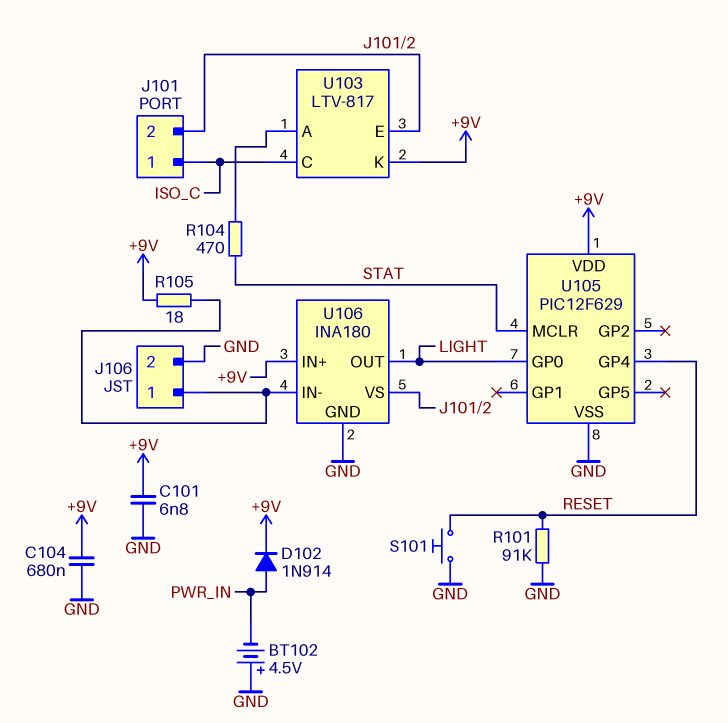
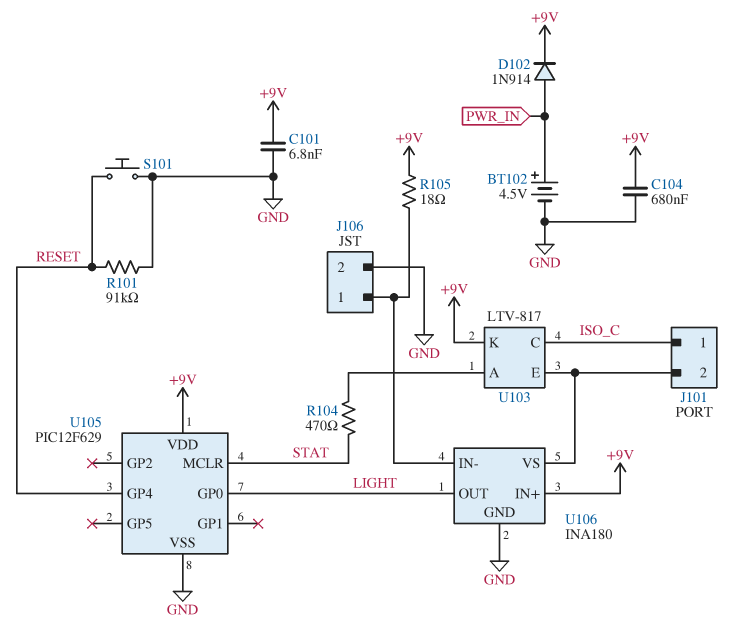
BT102: 4.5V (plus GND, minus PWR_IN) -> 4.5V (plus PWR_IN, minus GND)

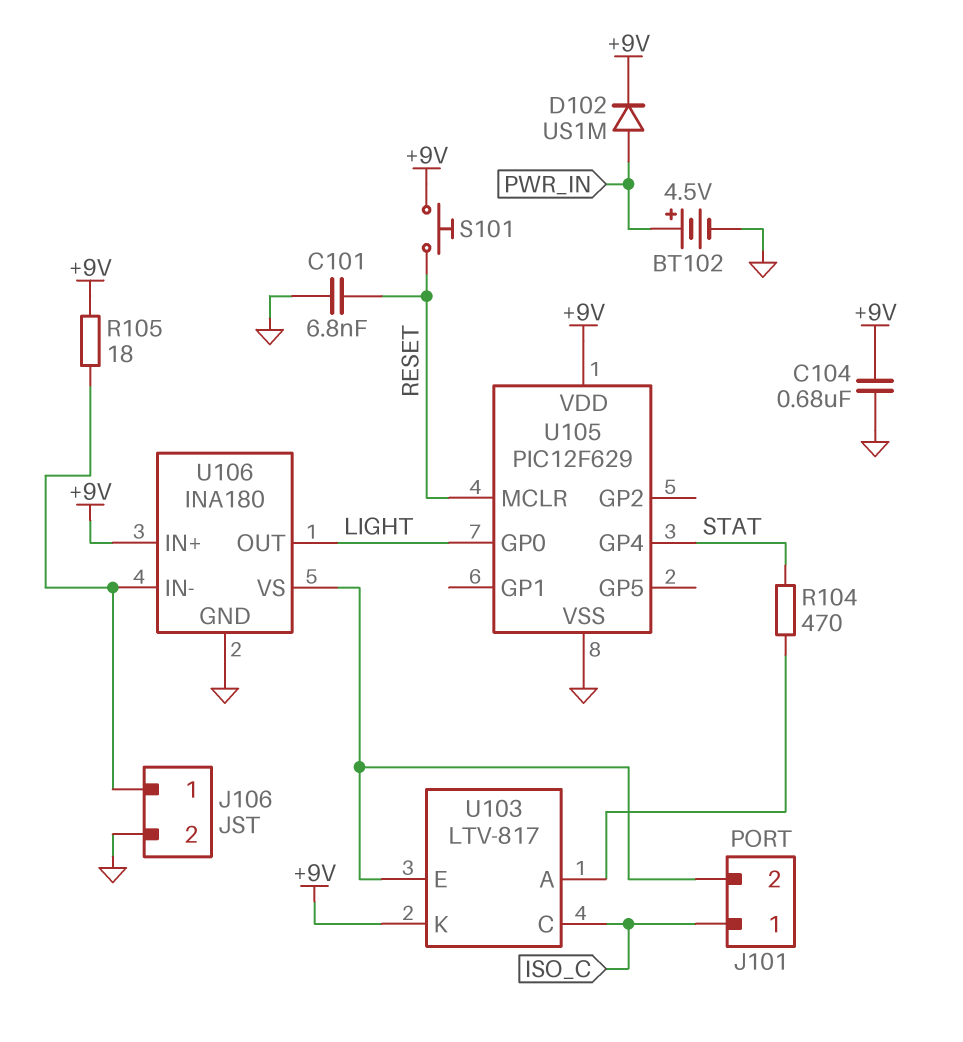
C101: 6.8nF (+9V, GND) -> 6.8nF (GND, RESET)
D102: diode 1N914 (A PWR_IN, K +9V) -> diode US1M (A PWR_IN, K +9V)
R101: 91k (GND, RESET) -> none
S101: button (GND, RESET) -> button (+9V, RESET)
U105 pin GP4: RESET -> STAT
U105 pin MCLR: STAT -> RESET

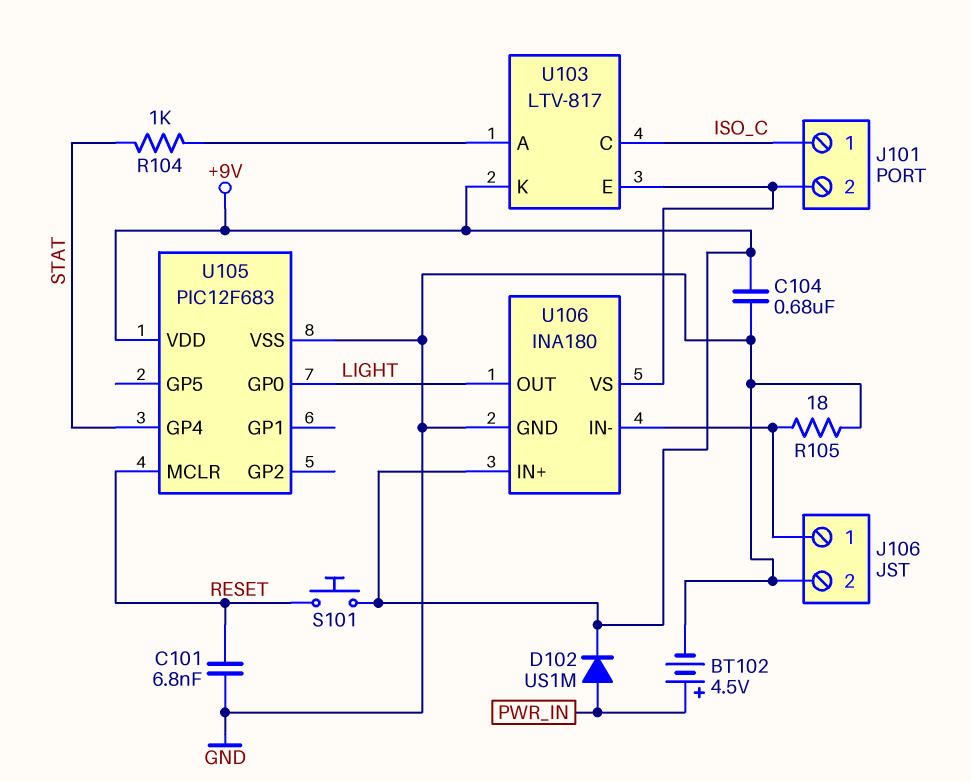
R104: 470 (STAT, U103/A) -> 1k (STAT, U103/A)
R105: 18 (+9V, J106/1) -> 18 (GND, J106/1)
U105: PIC12F629 -> PIC12F683

